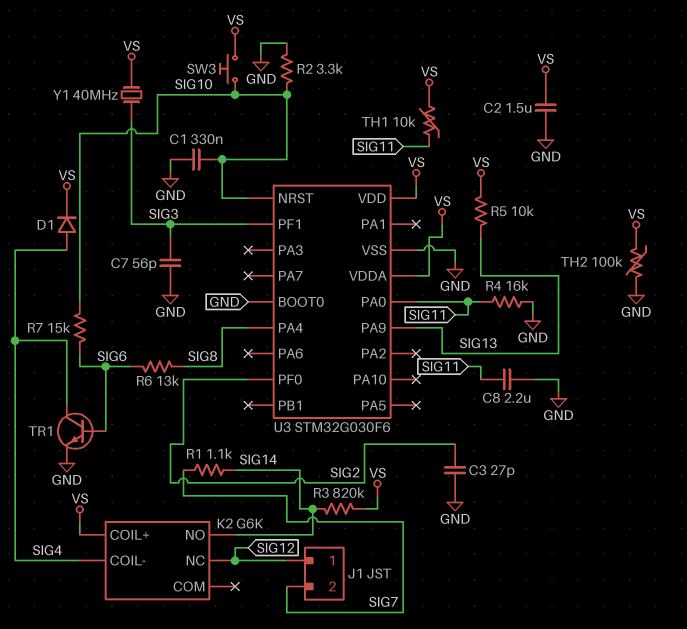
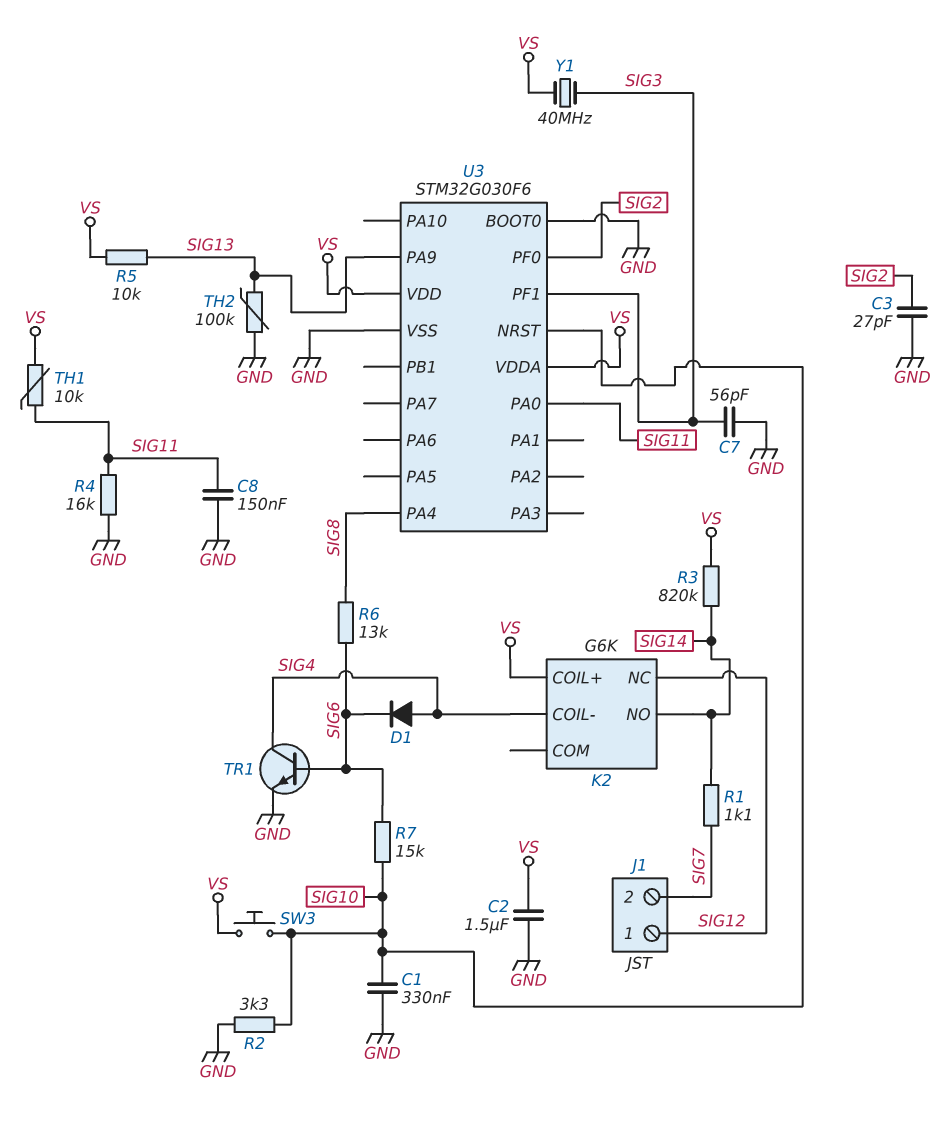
C8: 2.2uF (GND, SIG11) -> 150nF (GND, SIG11)
D1: diode (A SIG4, K VS) -> diode (A SIG4, K SIG6)
TH2: 100k (GND, VS) -> 100k (GND, SIG13)

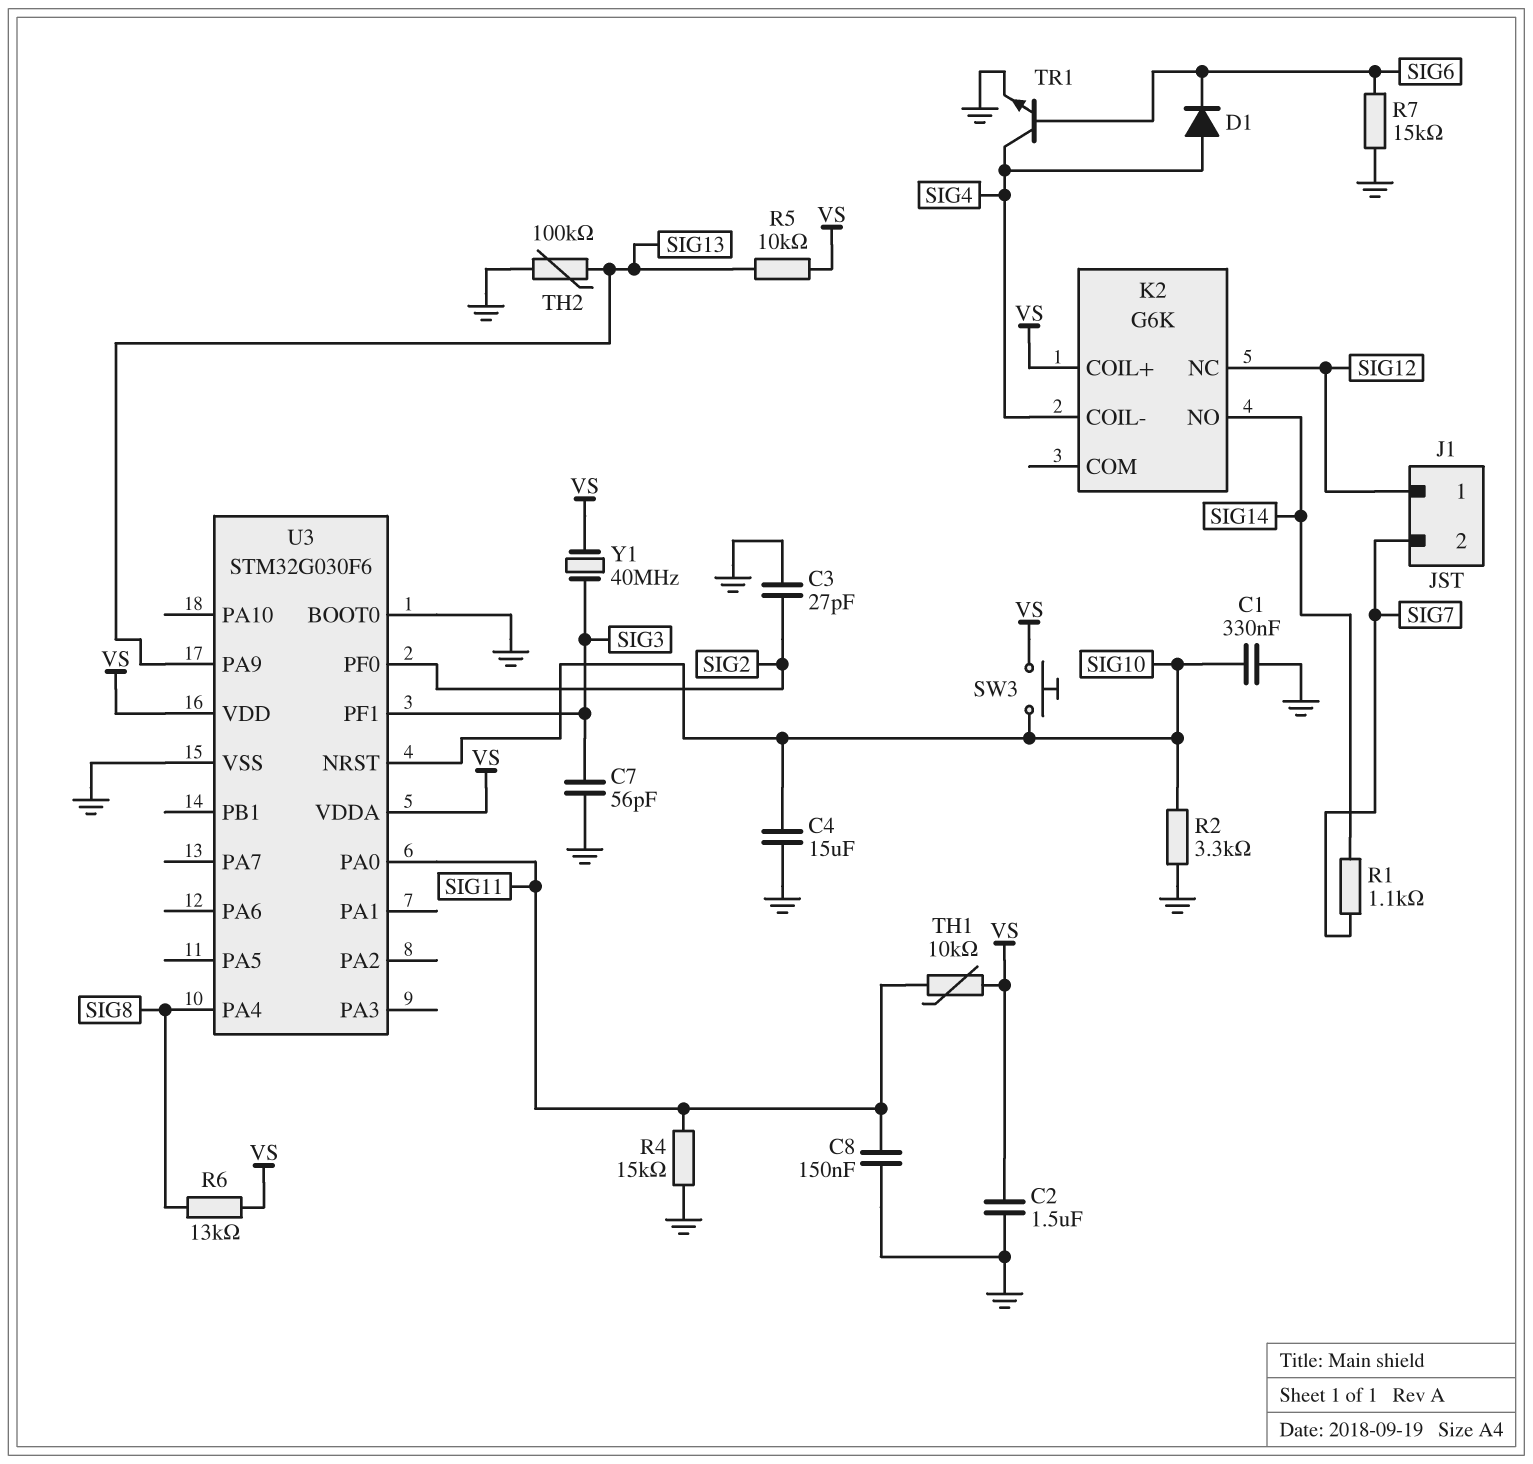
C4: none -> 15uF (GND, SIG10)
R3: 820k (SIG14, VS) -> none
R4: 16k (GND, SIG11) -> 15k (GND, SIG11)
R6: 13k (SIG6, SIG8) -> 13k (SIG8, VS)
R7: 15k (SIG6, SIG10) -> 15k (GND, SIG6)

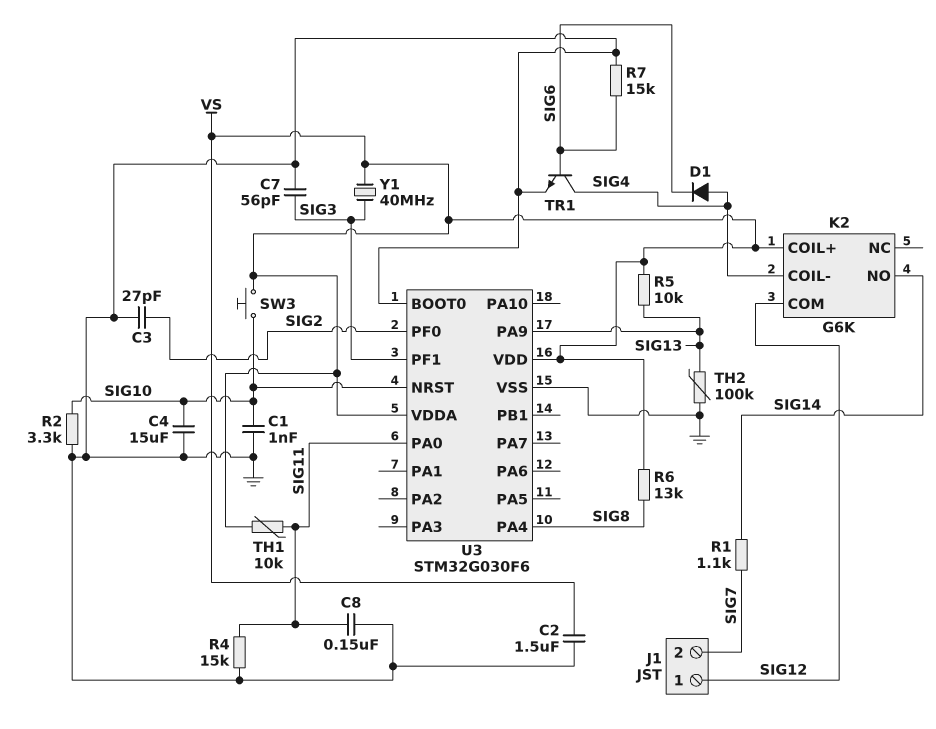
C1: 330nF (GND, SIG10) -> 1nF (GND, SIG10)
K2 pin COM: none -> SIG12
K2 pin NC: SIG12 -> none

